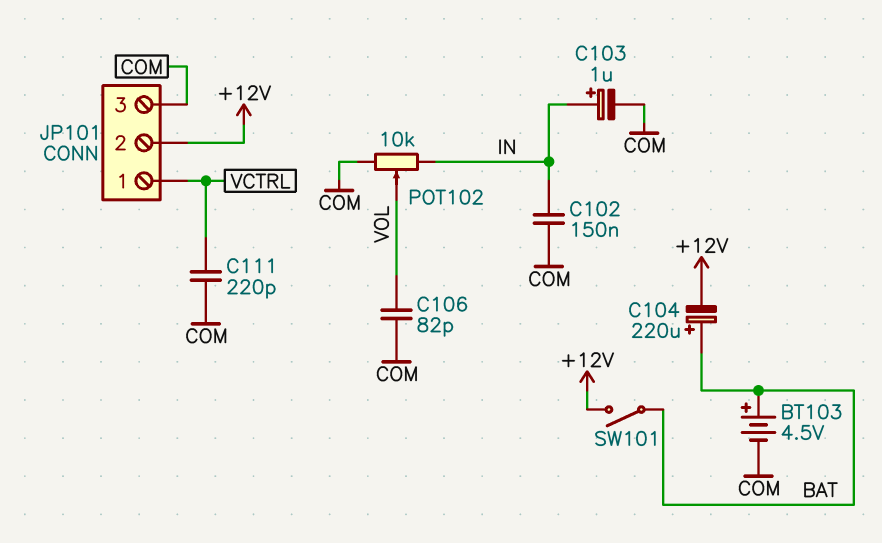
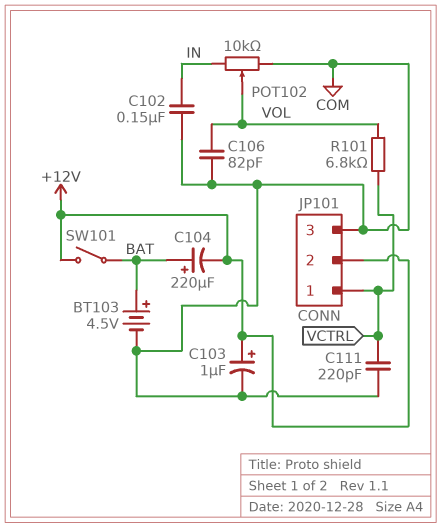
C103: 1uF (plus IN, minus COM) -> 1uF (plus +12V, minus COM)
R101: none -> 6.8k (VCTRL, VOL)

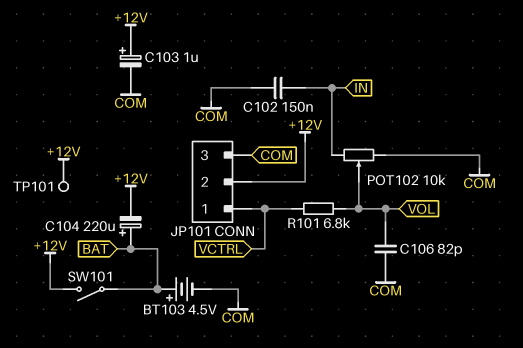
C111: 220pF (COM, VCTRL) -> none
TP101: none -> test point (+12V)

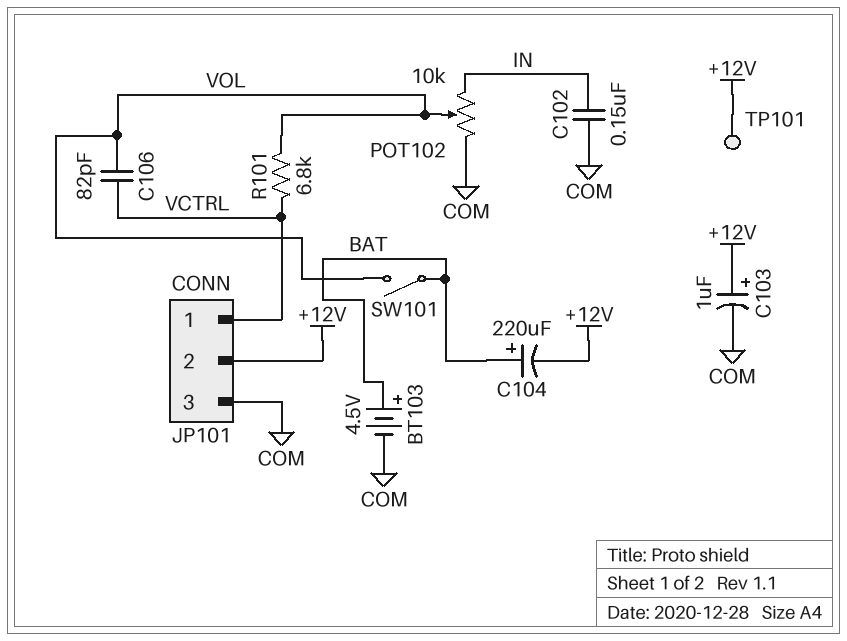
C106: 82pF (COM, VOL) -> 82pF (VCTRL, VOL)
SW101: switch (+12V, BAT) -> switch (BAT, VOL)

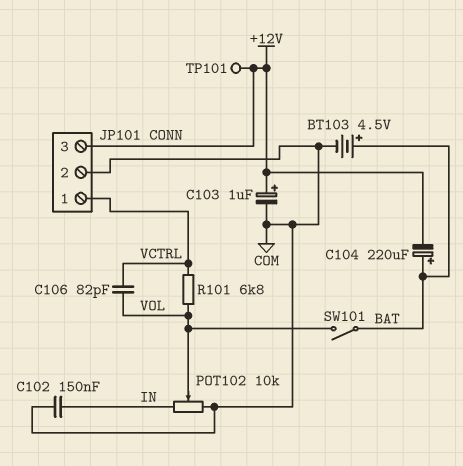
JP101 pin 2: +12V -> COM
JP101 pin 3: COM -> +12V

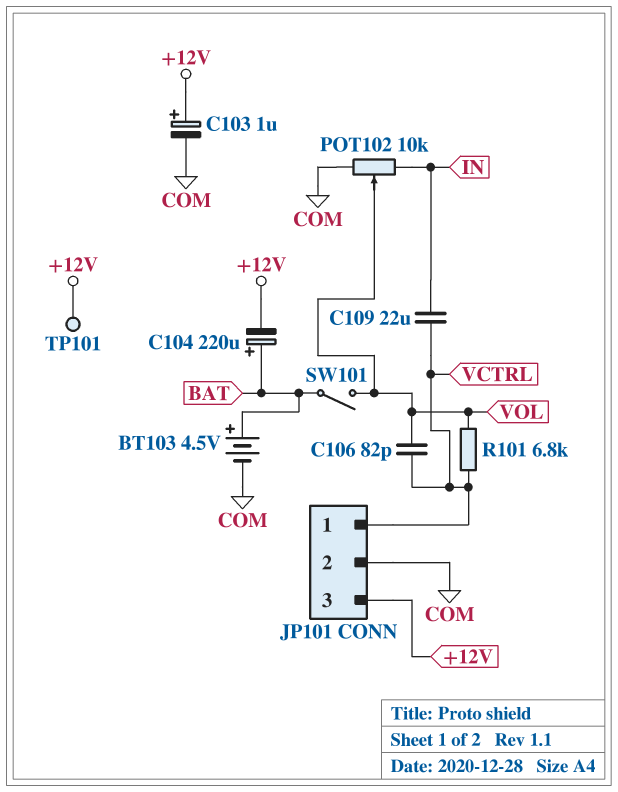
C102: 150nF (COM, IN) -> none
C109: none -> 22uF (IN, VCTRL)

